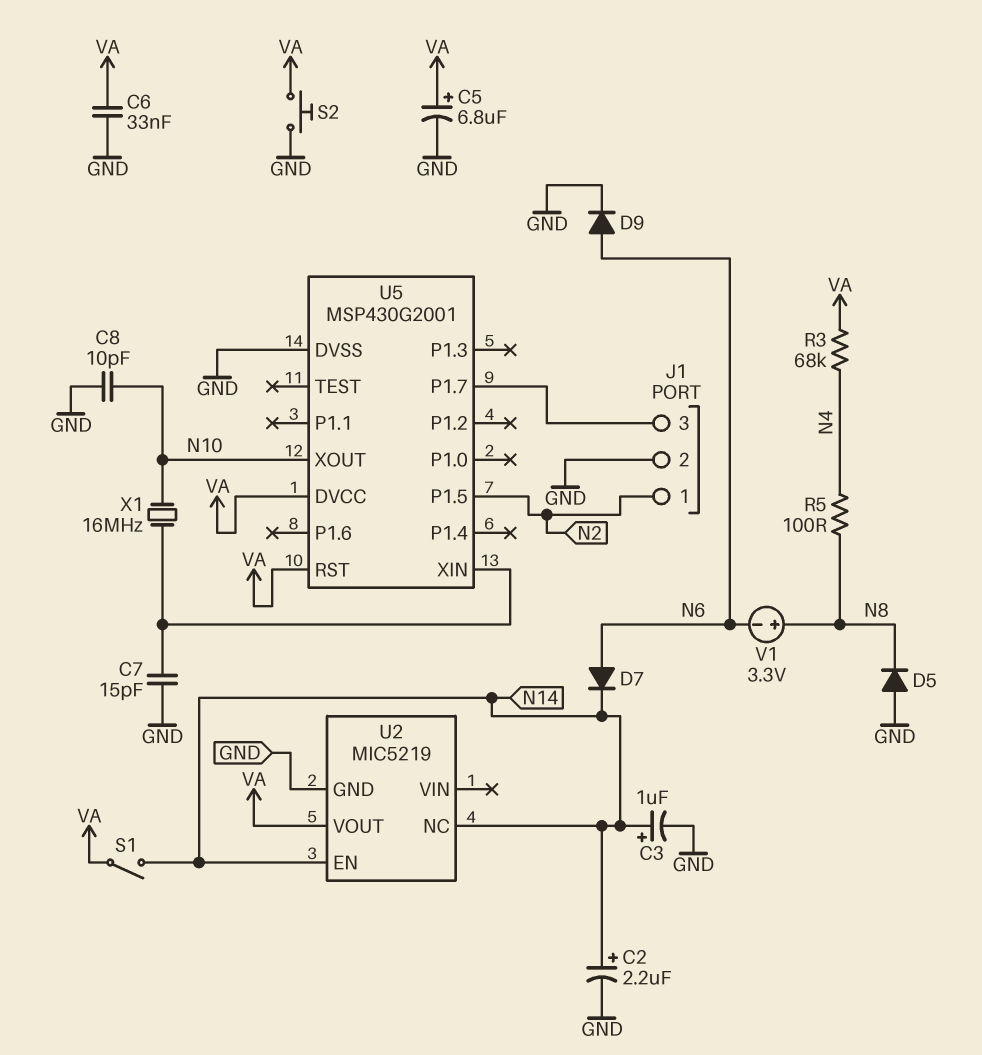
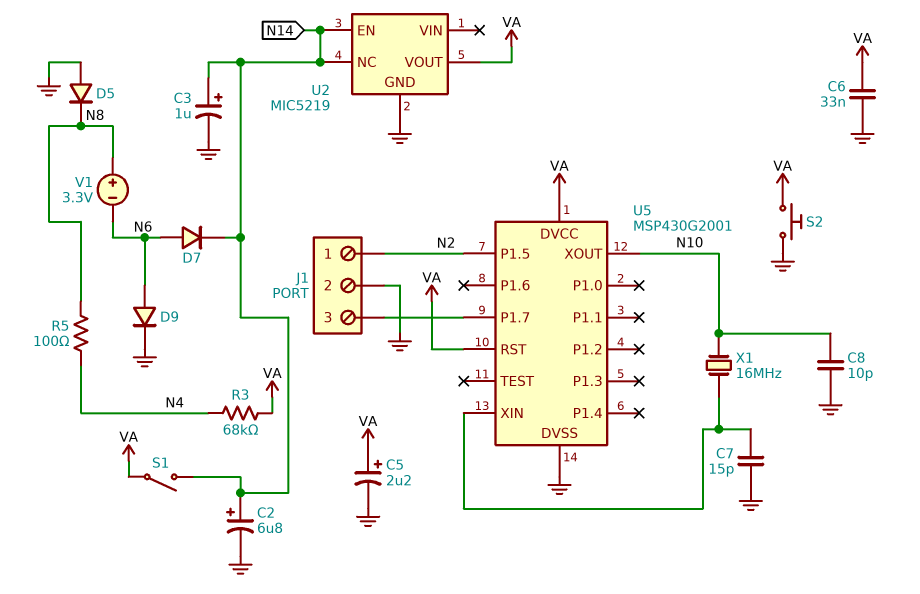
C2: 2.2uF (plus N14, minus GND) -> 6.8uF (plus N14, minus GND)
C5: 6.8uF (plus VA, minus GND) -> 2.2uF (plus VA, minus GND)

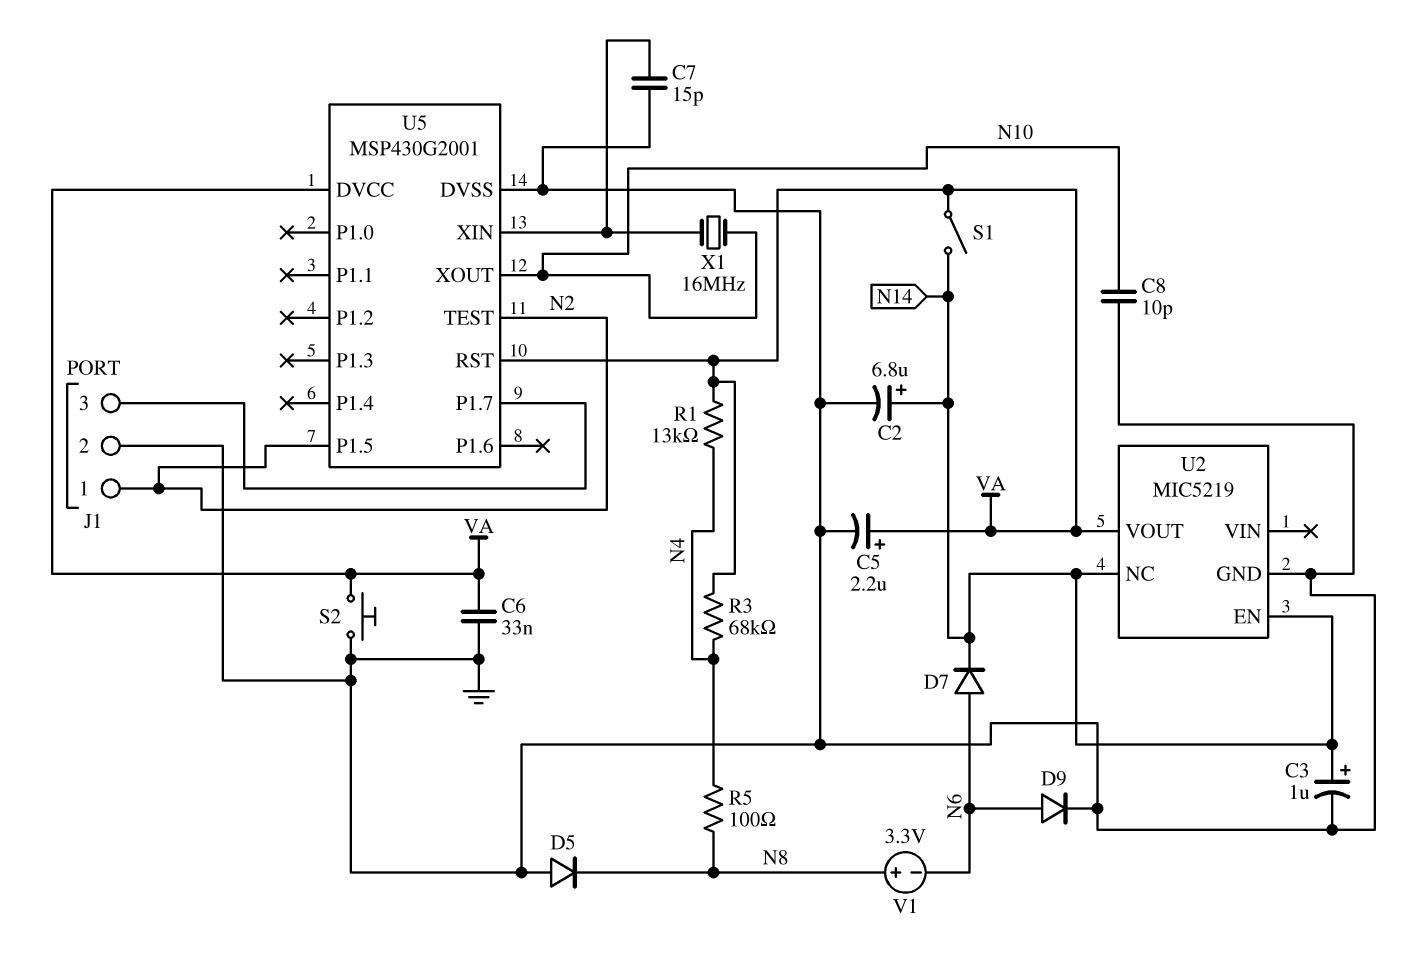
R1: none -> 13k (N4, VA)
U5 pin TEST: none -> N2

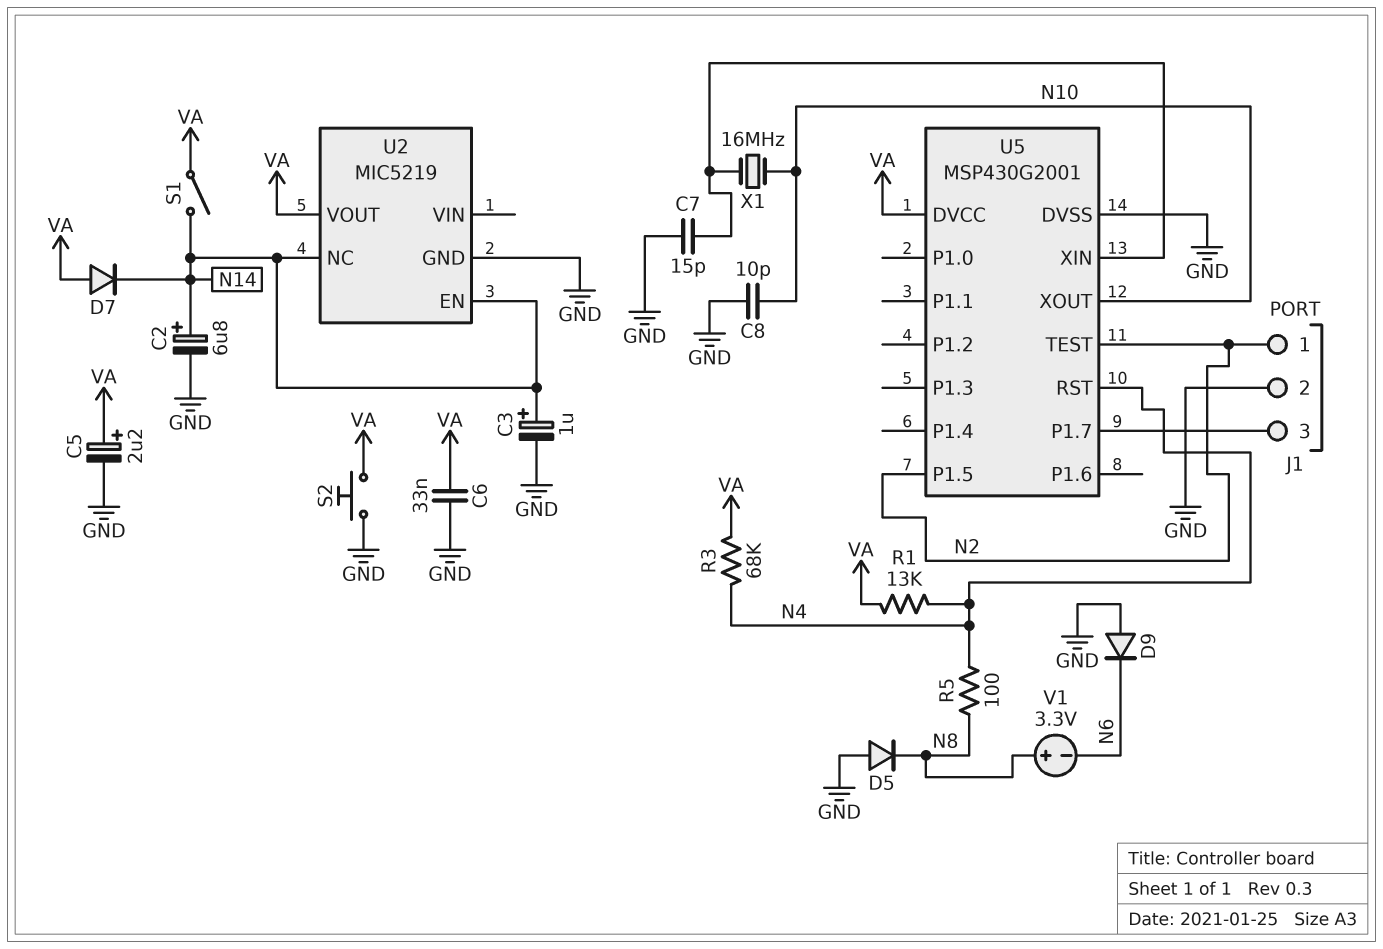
D7: diode (A N6, K N14) -> diode (A VA, K N14)
D9: diode (A N6, K GND) -> diode (A GND, K N6)
U5 pin RST: VA -> N4

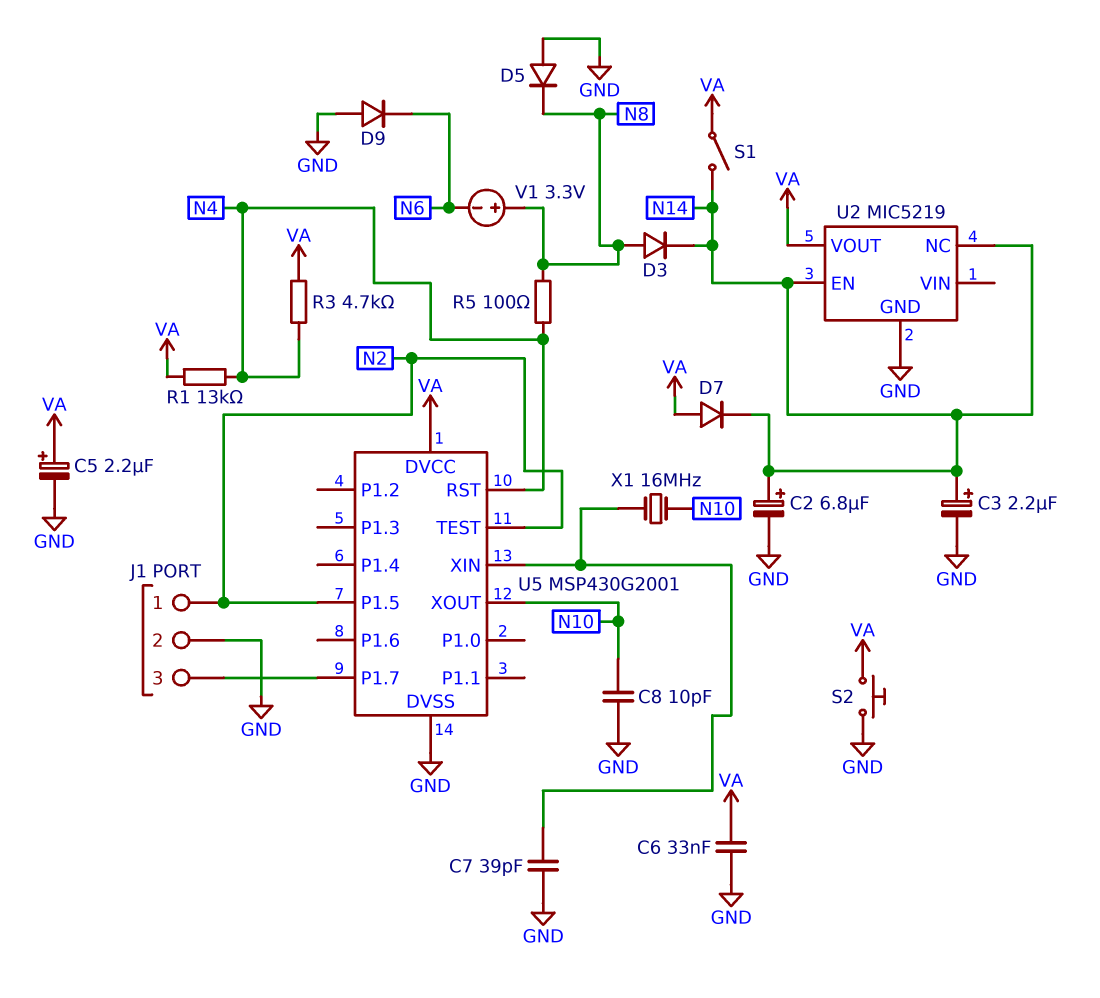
C3: 1uF (plus N14, minus GND) -> 2.2uF (plus N14, minus GND)
C7: 15pF (GND, U5/XIN) -> 39pF (GND, U5/XIN)
D3: none -> diode (A N8, K N14)
R3: 68k (N4, VA) -> 4.7k (N4, VA)

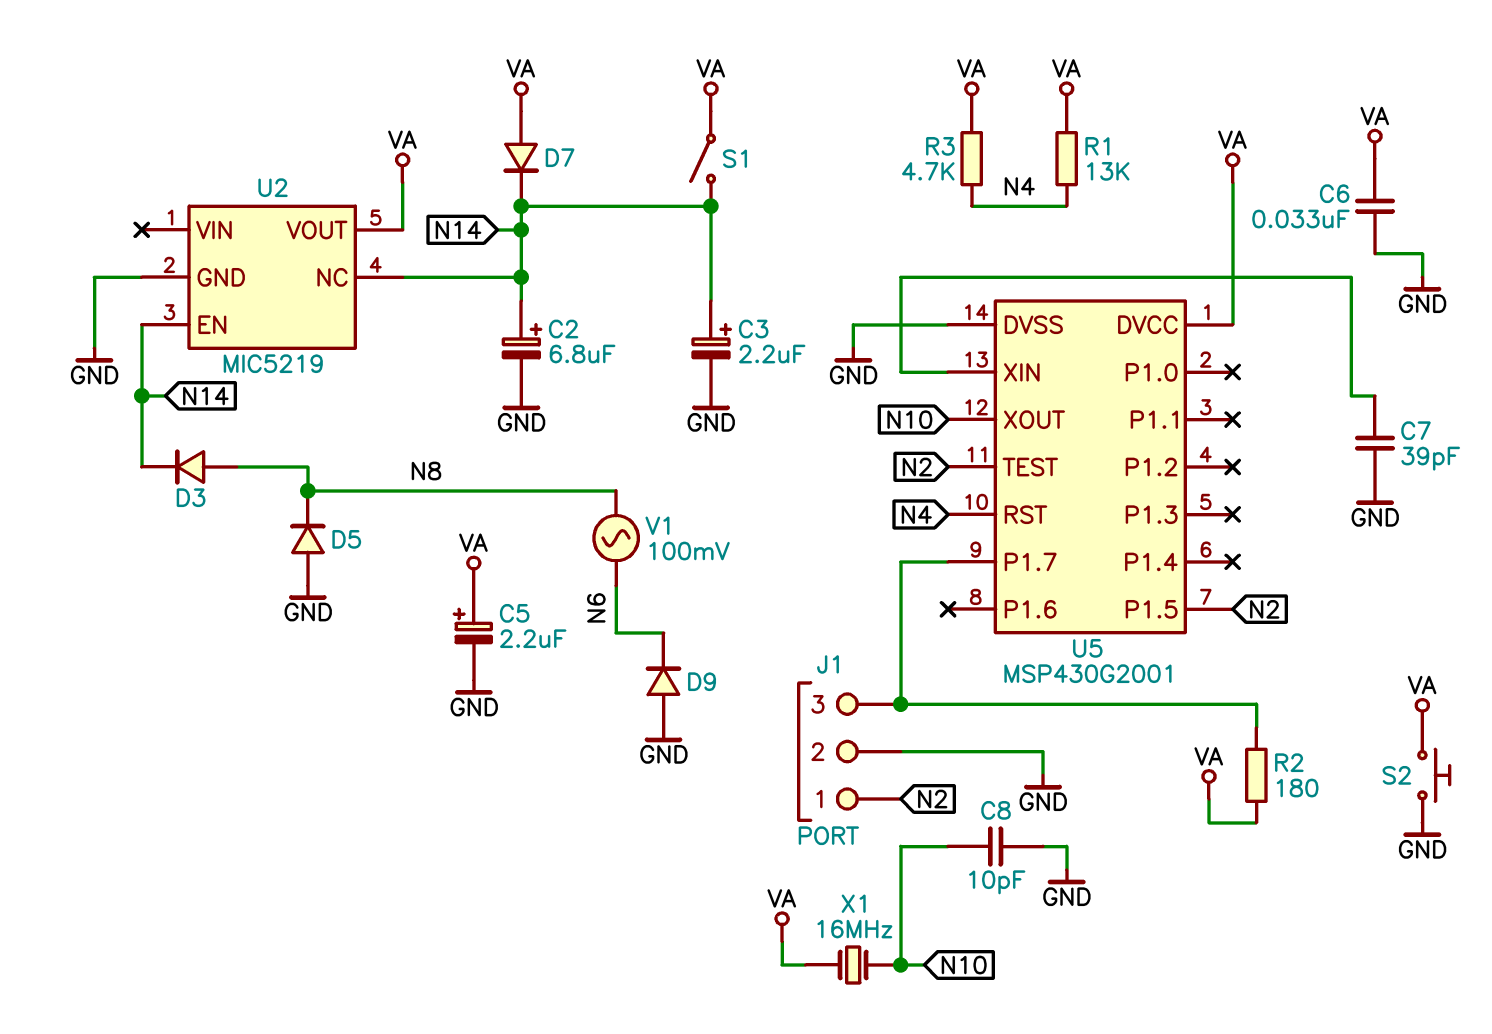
R2: none -> 180 (J1/3, VA)
R5: 100 (N4, N8) -> none
V1: 3.3V (plus N8, minus N6) -> AC 100mV (N6, N8)
X1: 16MHz (N10, U5/XIN) -> 16MHz (N10, VA)

